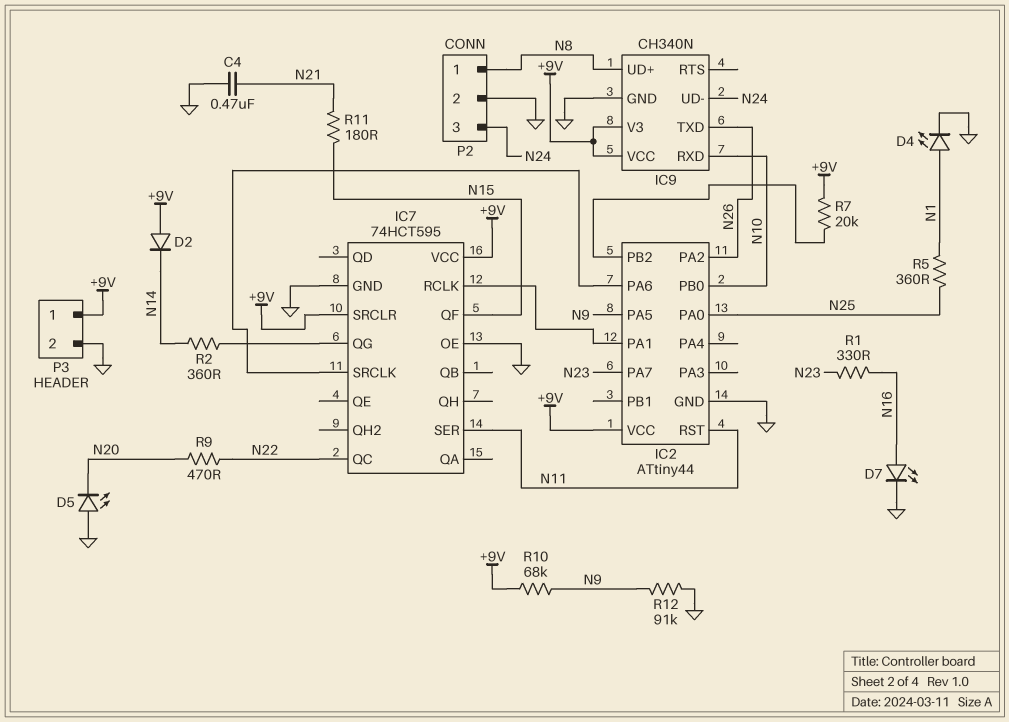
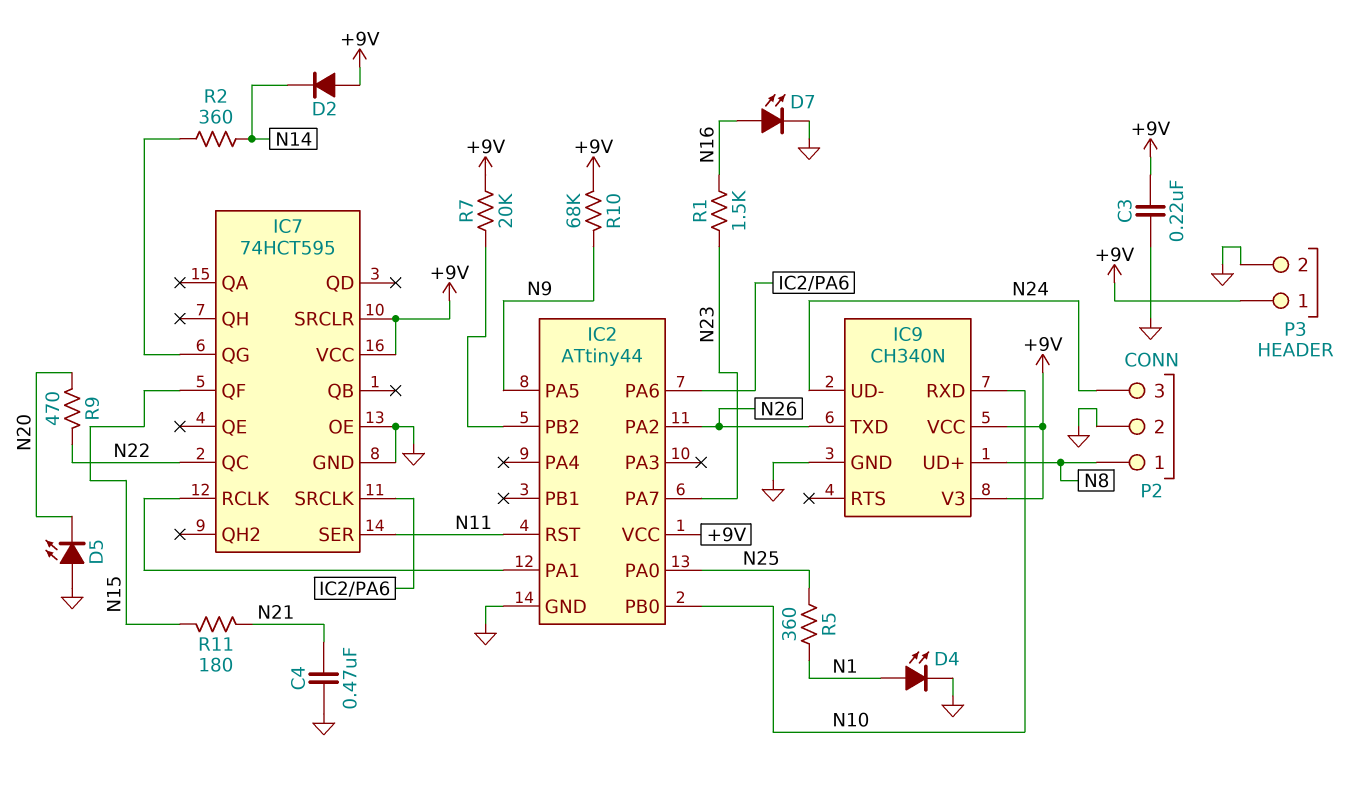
C3: none -> 220nF (+9V, GND)
R1: 330 (N16, N23) -> 1.5k (N16, N23)
R12: 91k (GND, N9) -> none

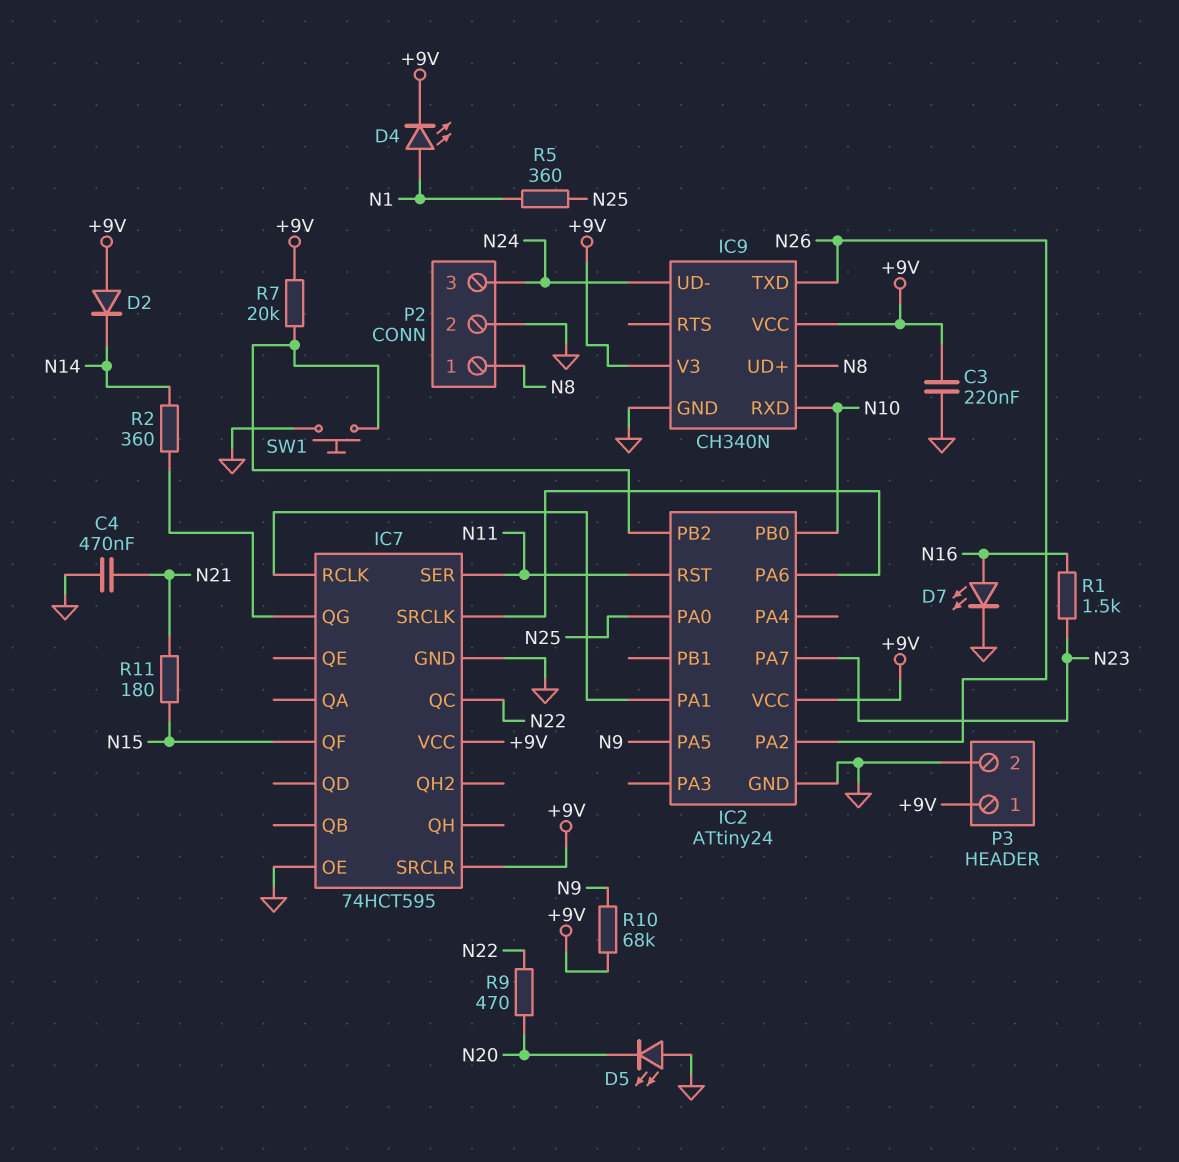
D4: LED (A N1, K GND) -> LED (A N1, K +9V)
IC2: ATtiny44 -> ATtiny24
SW1: none -> button (GND, IC2/PB2)

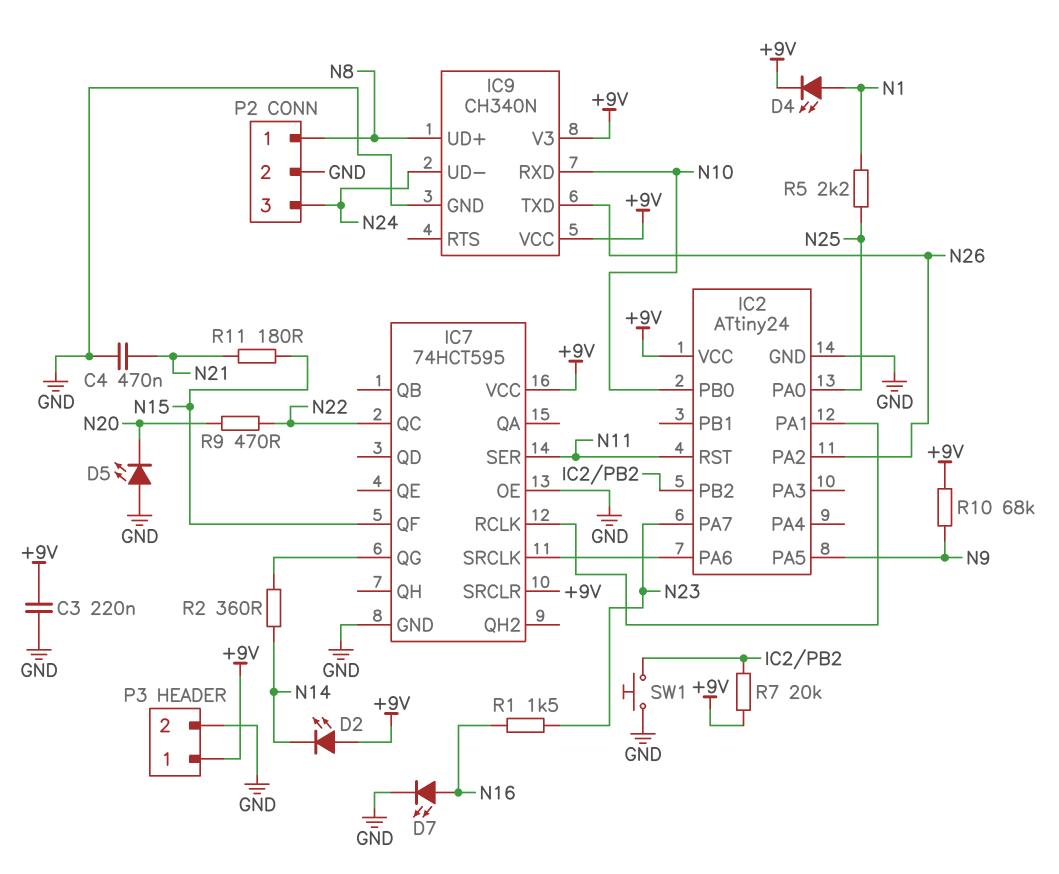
D2: diode (A +9V, K N14) -> LED (A +9V, K N14)
R5: 360 (N1, N25) -> 2.2k (N1, N25)

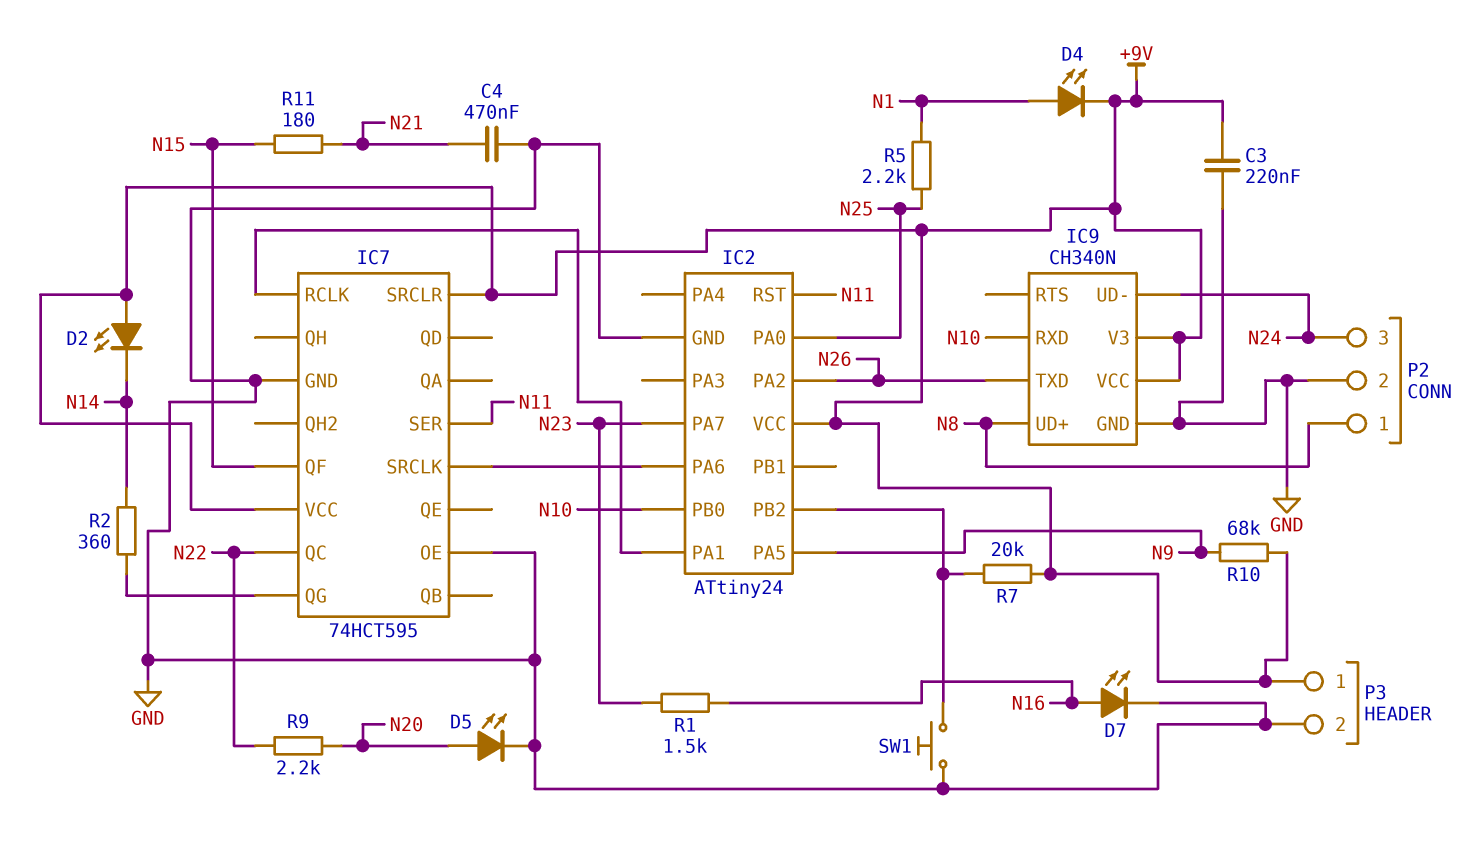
D5: LED (A GND, K N20) -> LED (A N20, K GND)
R9: 470 (N20, N22) -> 2.2k (N20, N22)

